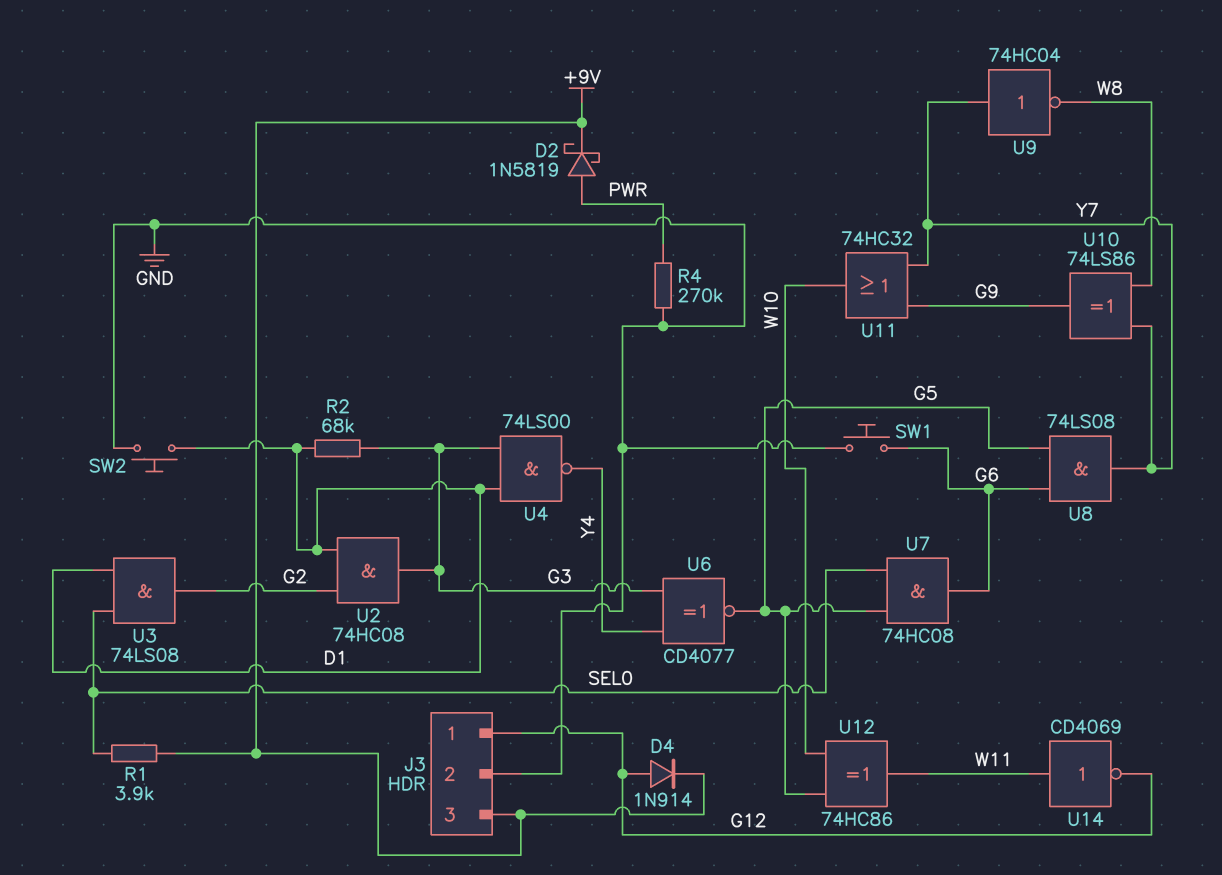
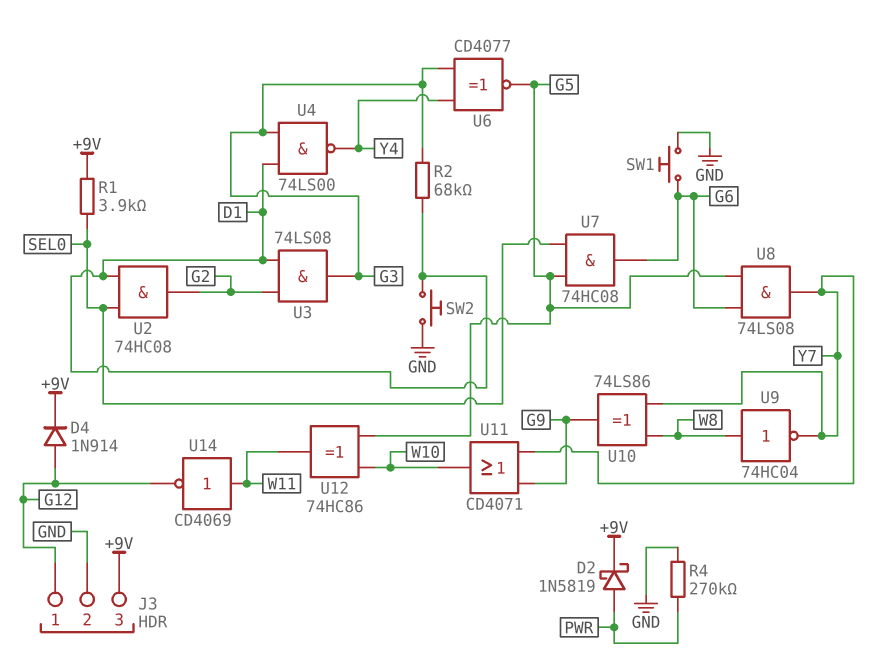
U2: AND 74HC08 (in D1, in G2, out G3) -> AND 74HC08 (in D1, in SEL0, out G2)
U3: AND 74LS08 (in D1, in SEL0, out G2) -> AND 74LS08 (in D1, in G2, out G3)
U9: NOT 74HC04 (in Y7, out W8) -> NOT 74HC04 (in W8, out Y7)
U11: OR 74HC32 (in G9, in Y7, out W10) -> OR CD4071 (in G9, in Y7, out W10)

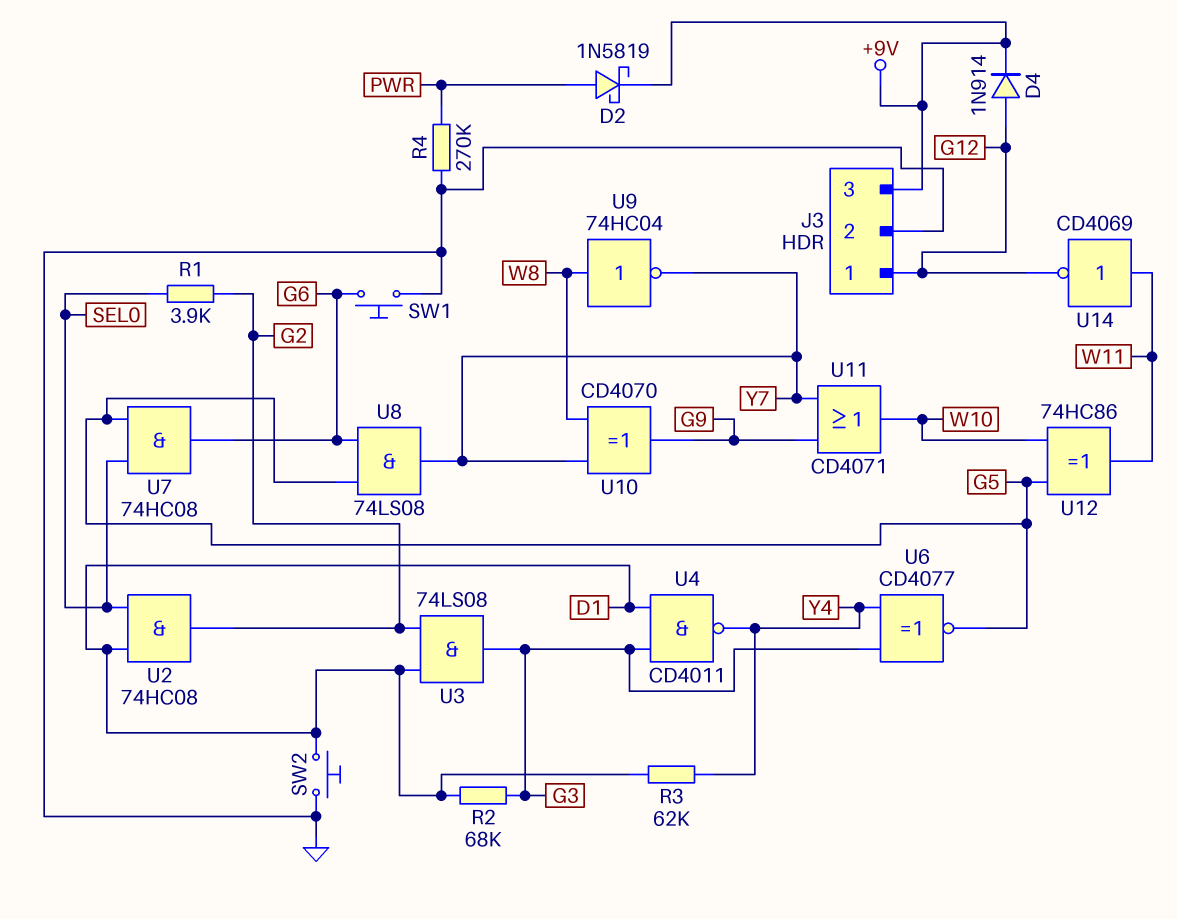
R1: 3.9k (+9V, SEL0) -> 3.9k (G2, SEL0)
R3: none -> 62k (D1, Y4)
U4: NAND 74LS00 (in D1, in G3, out Y4) -> NAND CD4011 (in D1, in G3, out Y4)
U10: XOR 74LS86 (in W8, in Y7, out G9) -> XOR CD4070 (in W8, in Y7, out G9)

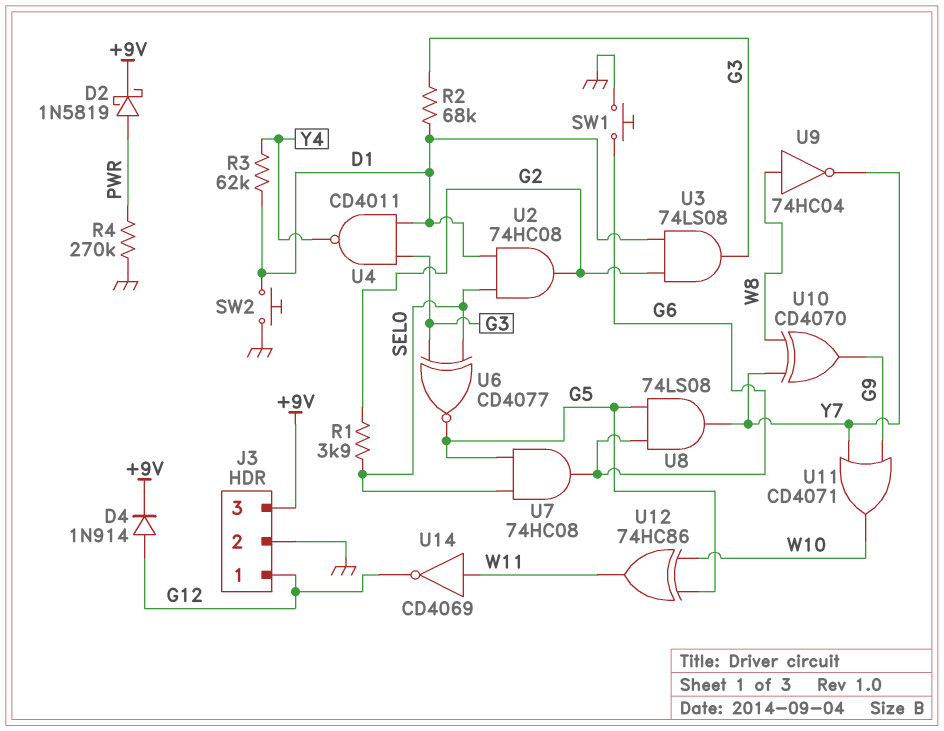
U6: XNOR CD4077 (in G3, in Y4, out G5) -> XNOR CD4077 (in G3, in SEL0, out G5)

